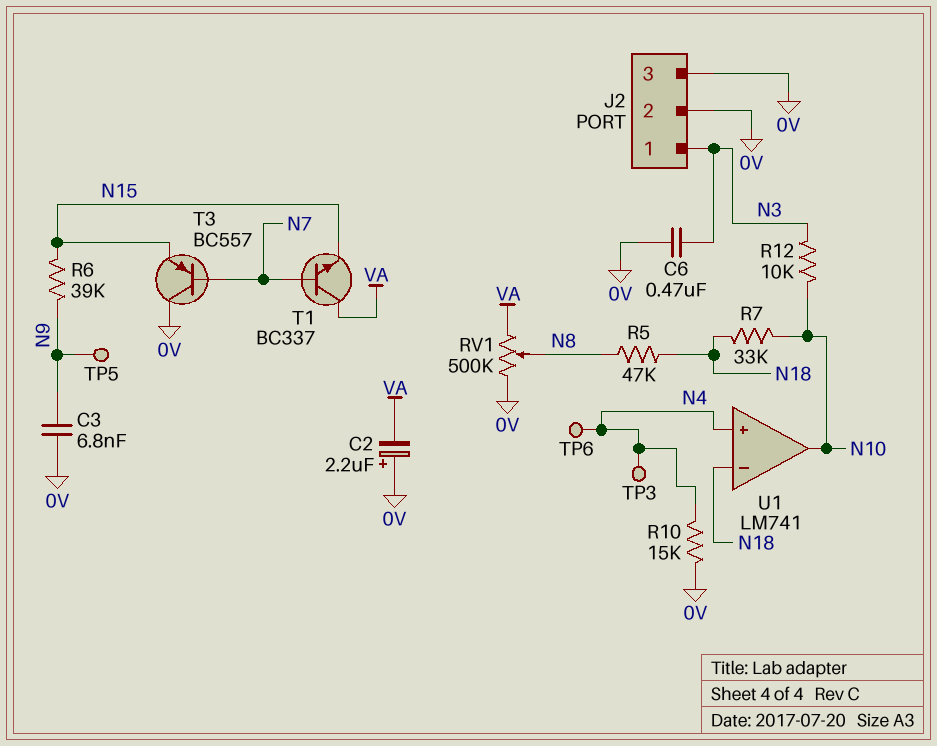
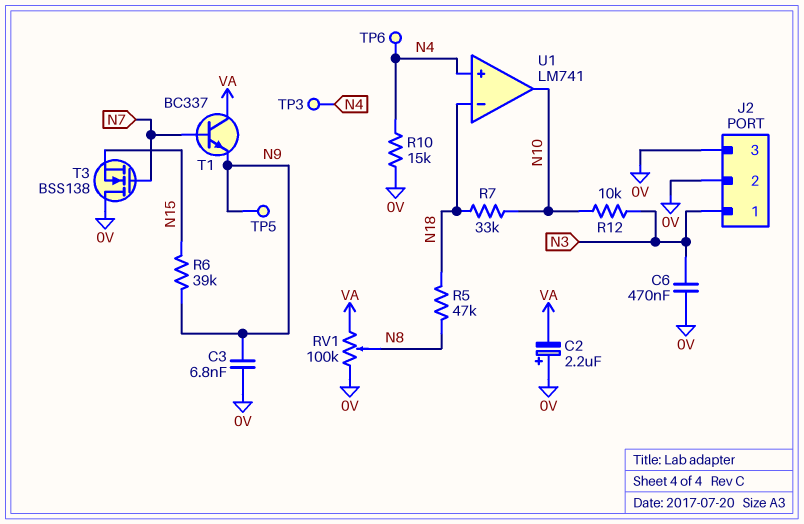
RV1: 500k (0V, VA, wiper N8) -> 100k (0V, VA, wiper N8)
T1: NPN BC337 (B N7, C VA, E N15) -> NPN BC337 (B N7, C VA, E N9)
T3: PNP BC557 (B N7, C 0V, E N15) -> NMOS BSS138 (G N7, D 0V, S N15)

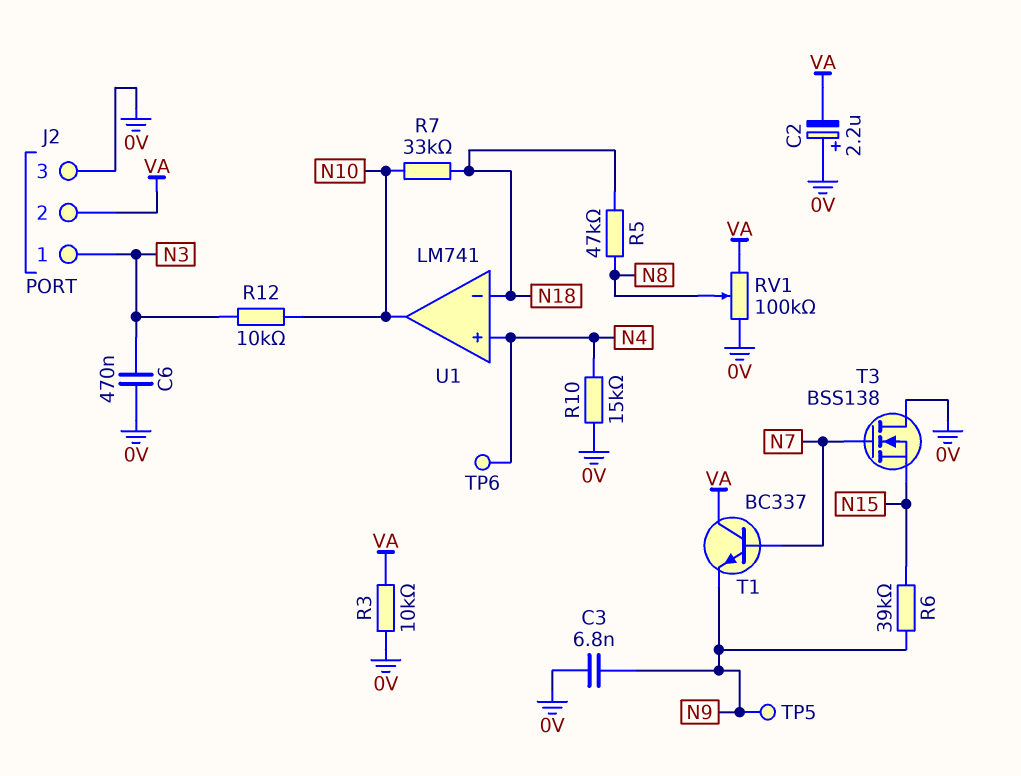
J2 pin 2: 0V -> VA
R3: none -> 10k (0V, VA)
TP3: test point (N4) -> none

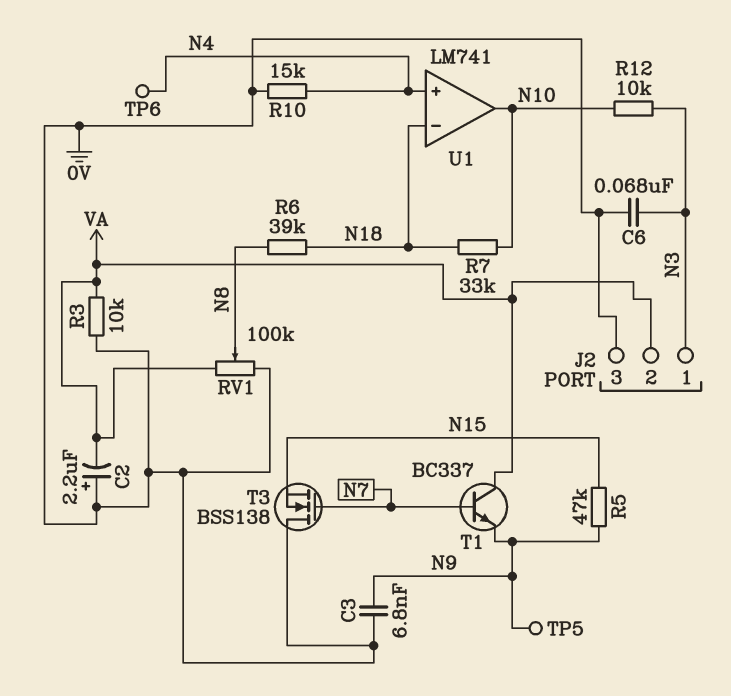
C6: 470nF (0V, N3) -> 68nF (0V, N3)
R5: 47k (N8, N18) -> 47k (N9, N15)
R6: 39k (N9, N15) -> 39k (N8, N18)

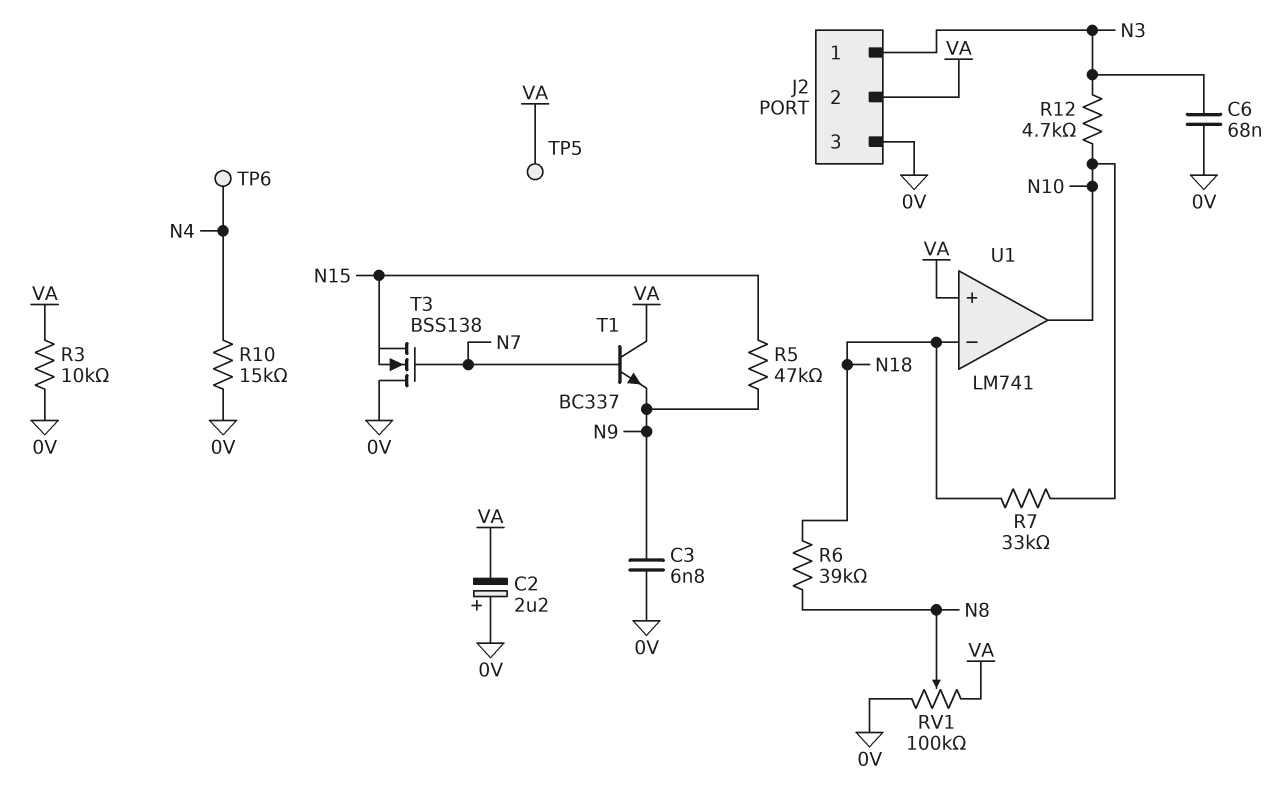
R12: 10k (N3, N10) -> 4.7k (N3, N10)
TP5: test point (N9) -> test point (VA)
U1 pin in+: N4 -> VA

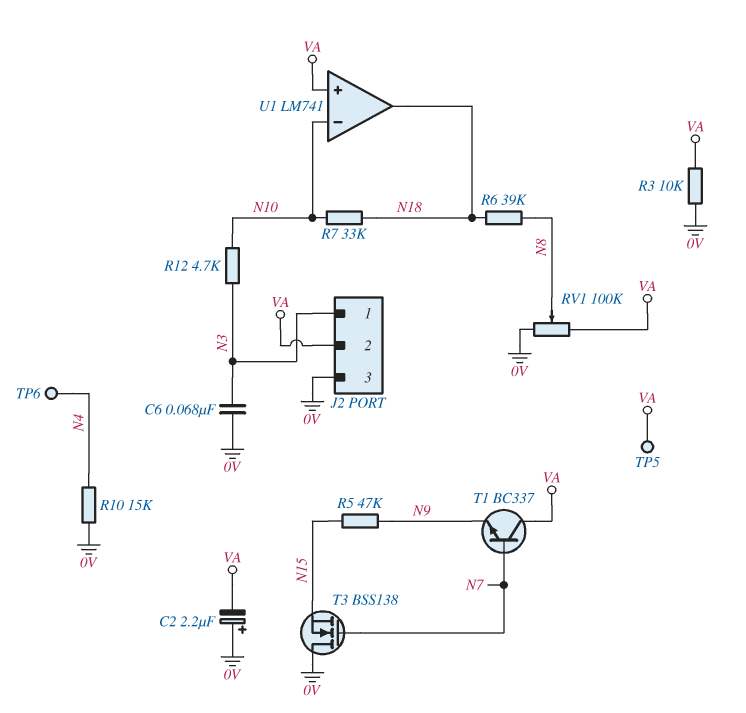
C3: 6.8nF (0V, N9) -> none
U1 pin in-: N18 -> N10
U1 pin out: N10 -> N18

